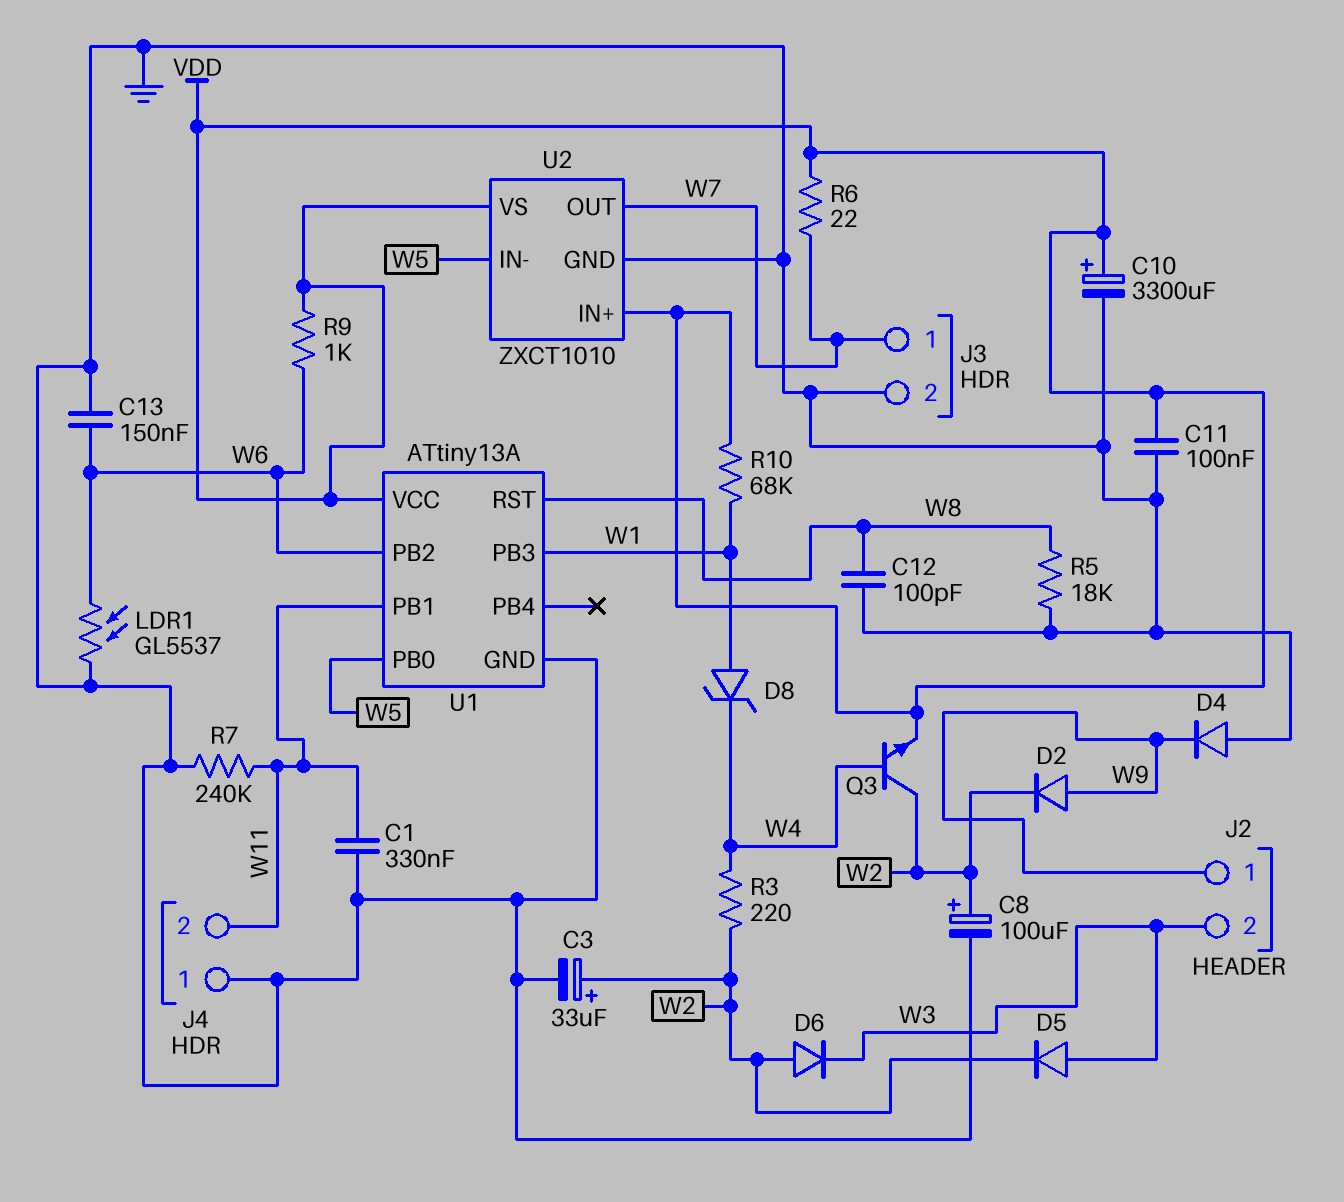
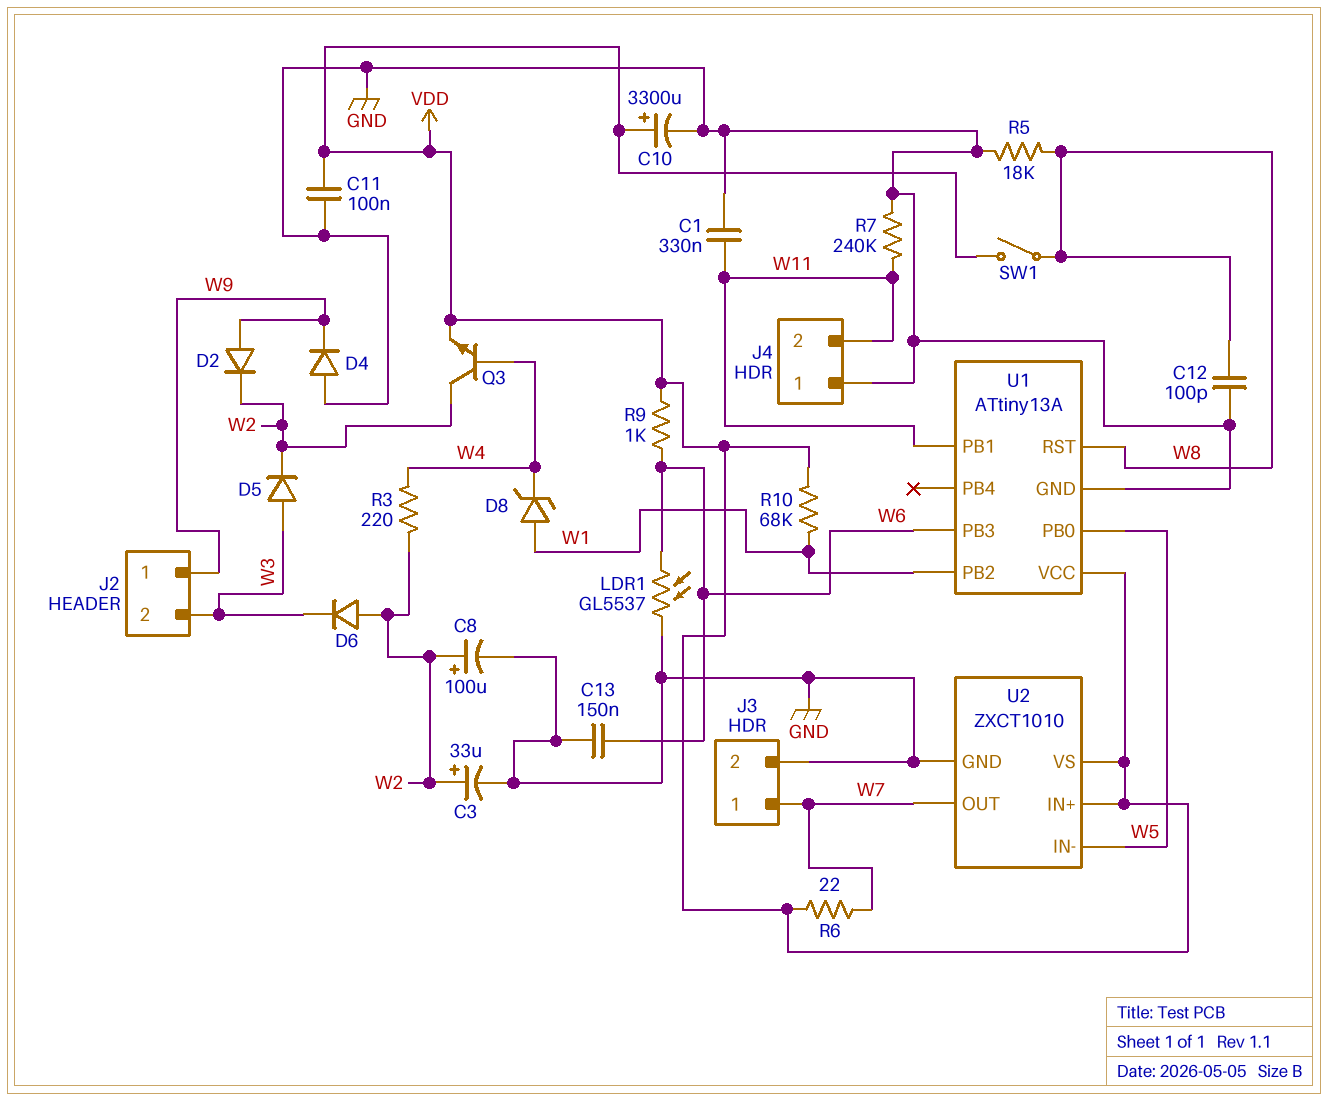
SW1: none -> switch (VDD, W8)
U1 pin PB2: W6 -> W1
U1 pin PB3: W1 -> W6

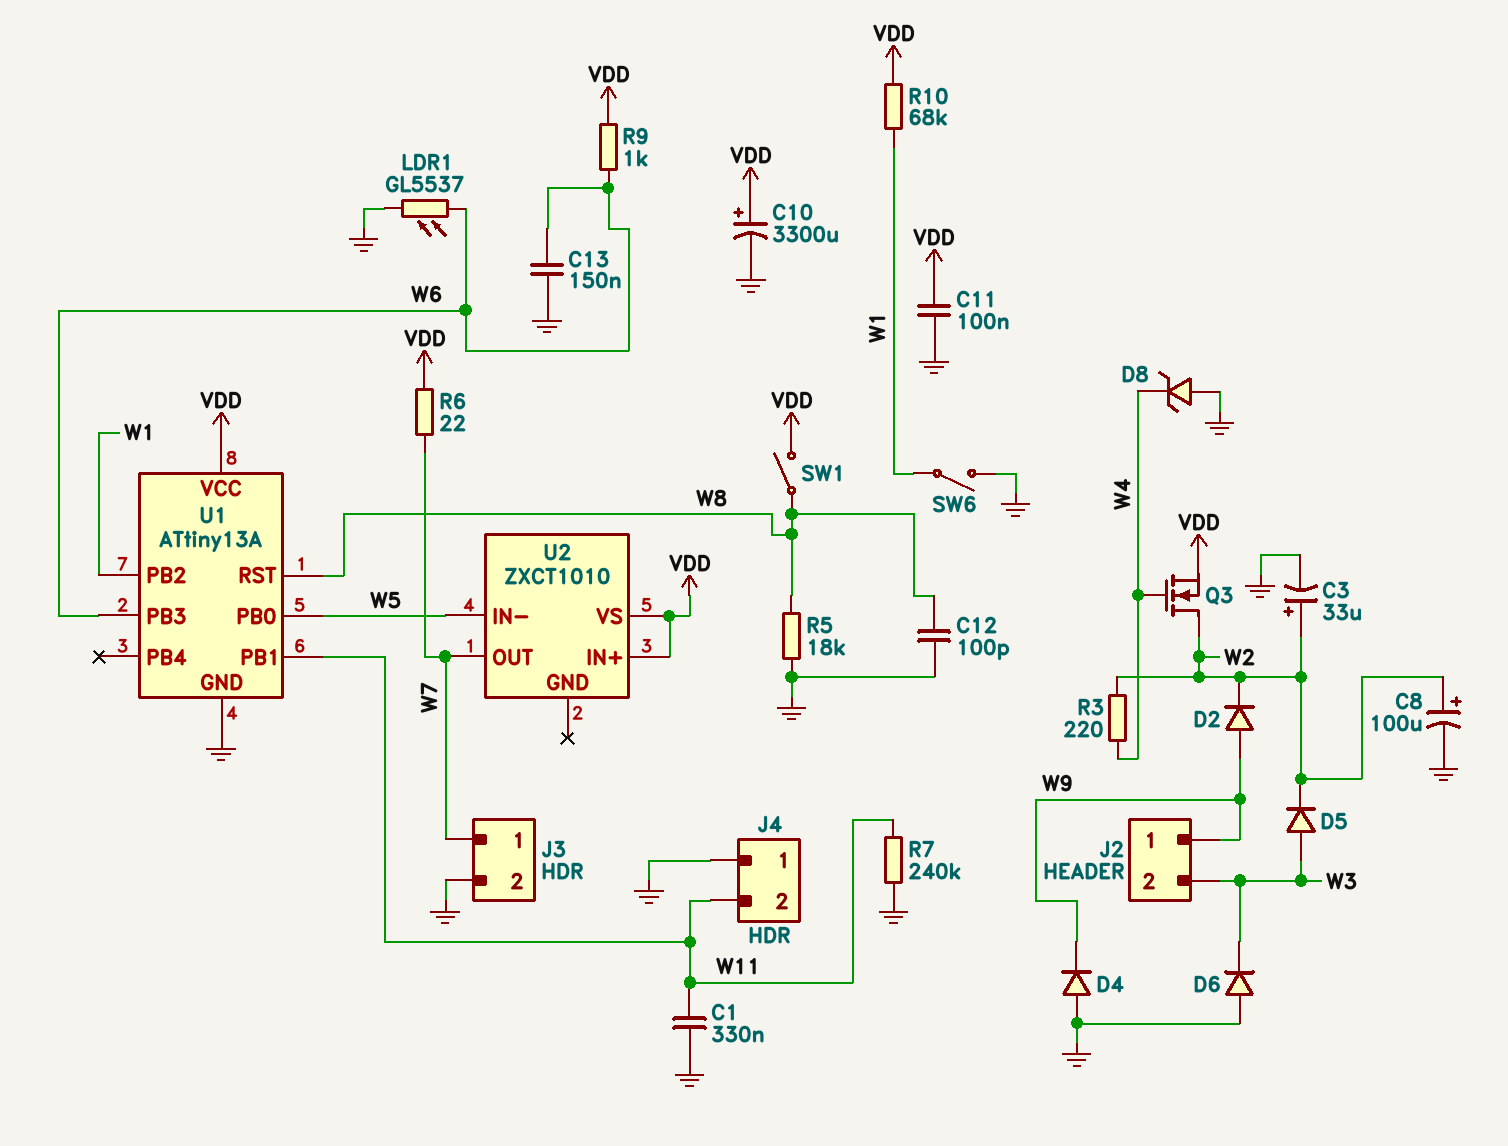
D6: diode (A W2, K W3) -> diode (A GND, K W3)
D8: zener (A W1, K W4) -> zener (A GND, K W4)
Q3: NPN (B W4, C W2, E VDD) -> NMOS (G W4, D W2, S VDD)
SW6: none -> switch (GND, W1)
U2 pin GND: GND -> none

